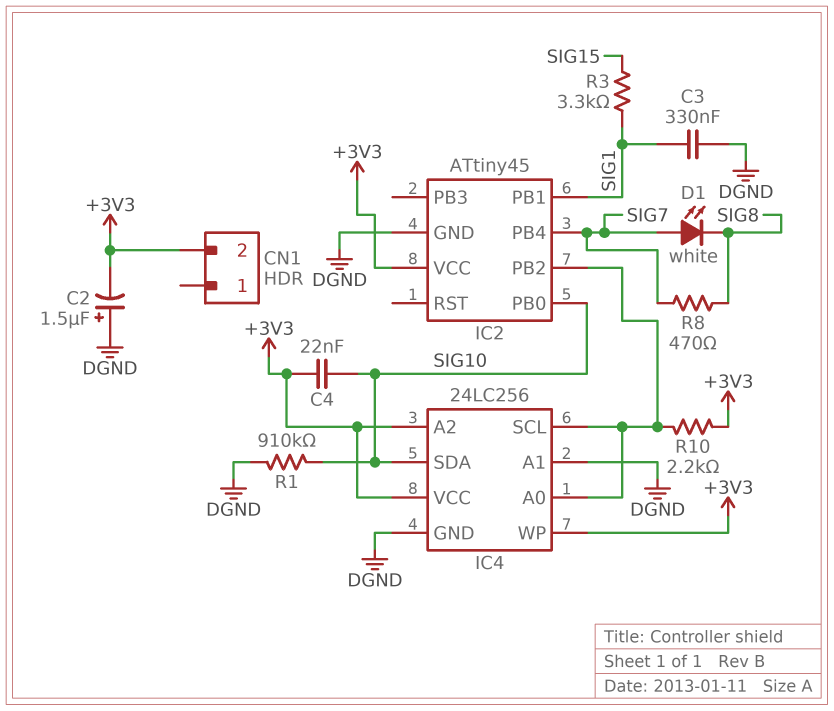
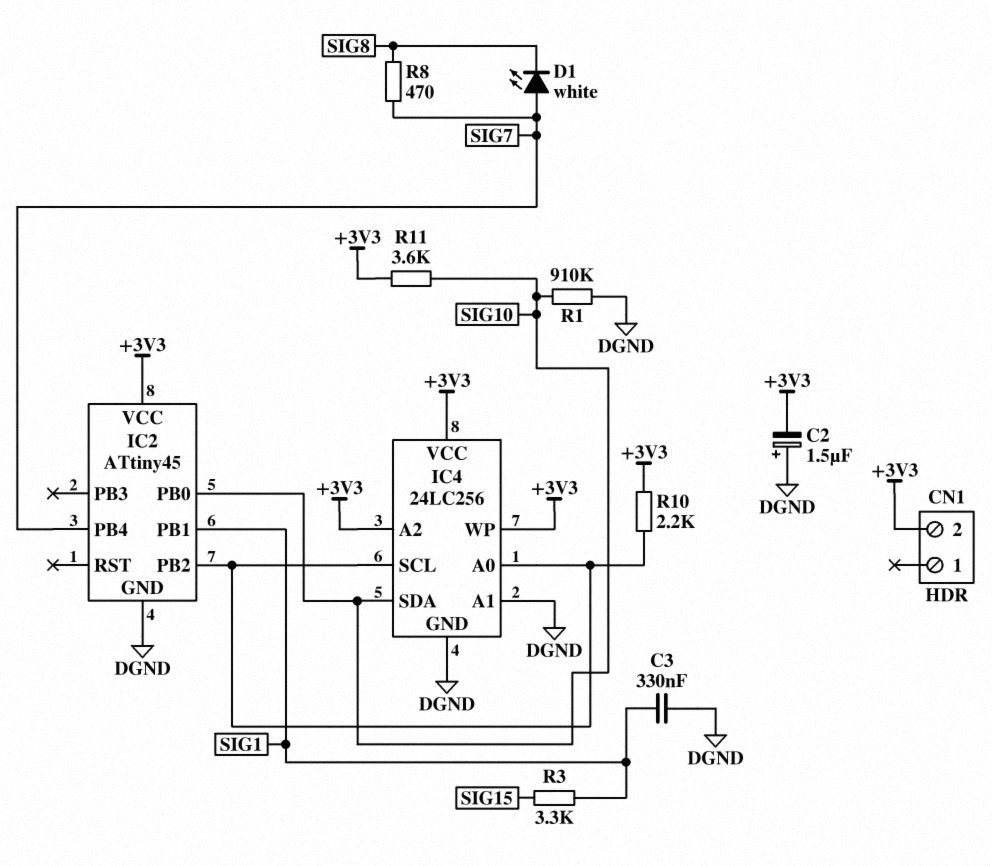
C4: 22nF (+3V3, SIG10) -> none
R11: none -> 3.6k (+3V3, SIG10)

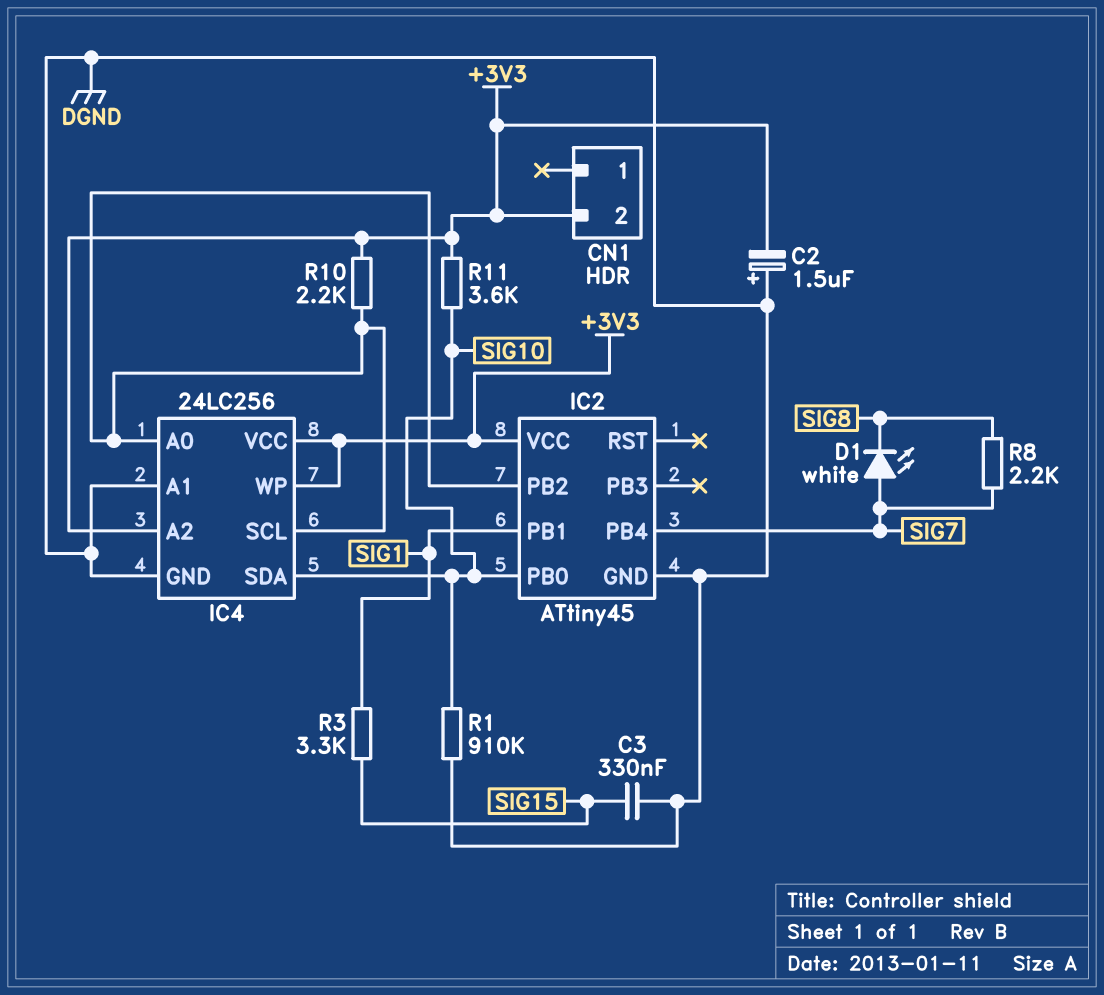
C3: 330nF (DGND, SIG1) -> 330nF (DGND, SIG15)
R8: 470 (SIG7, SIG8) -> 2.2k (SIG7, SIG8)

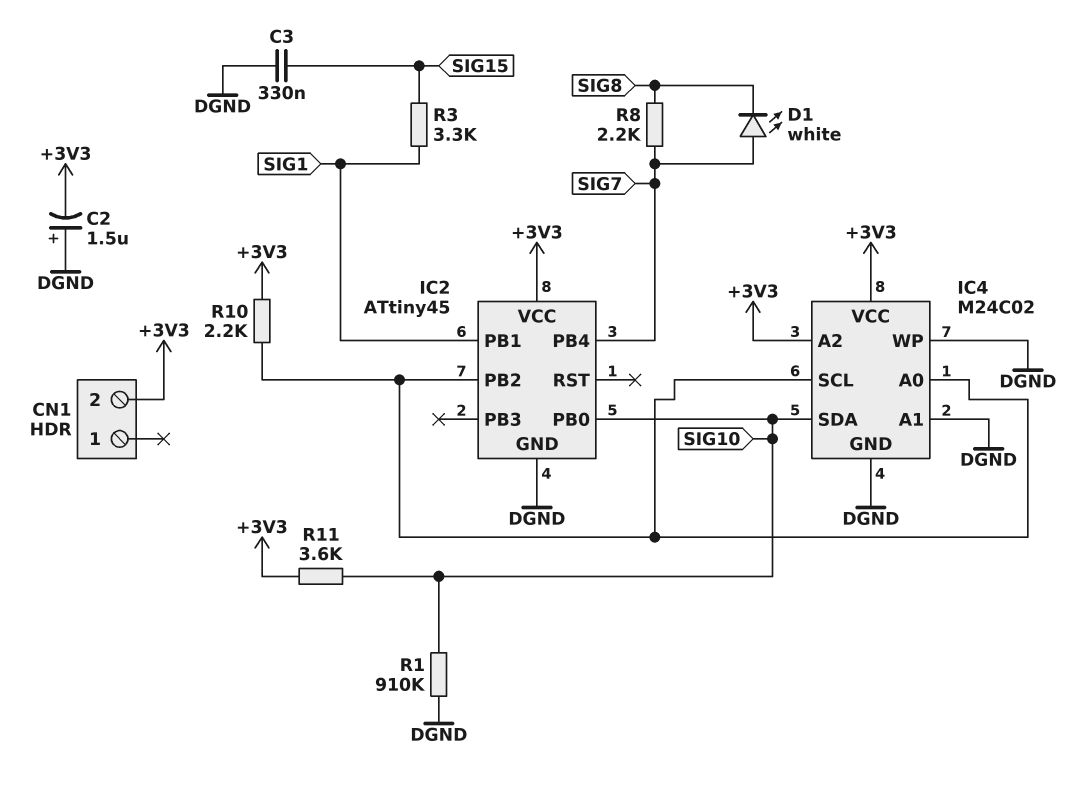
IC4: 24LC256 -> M24C02
IC4 pin WP: +3V3 -> DGND

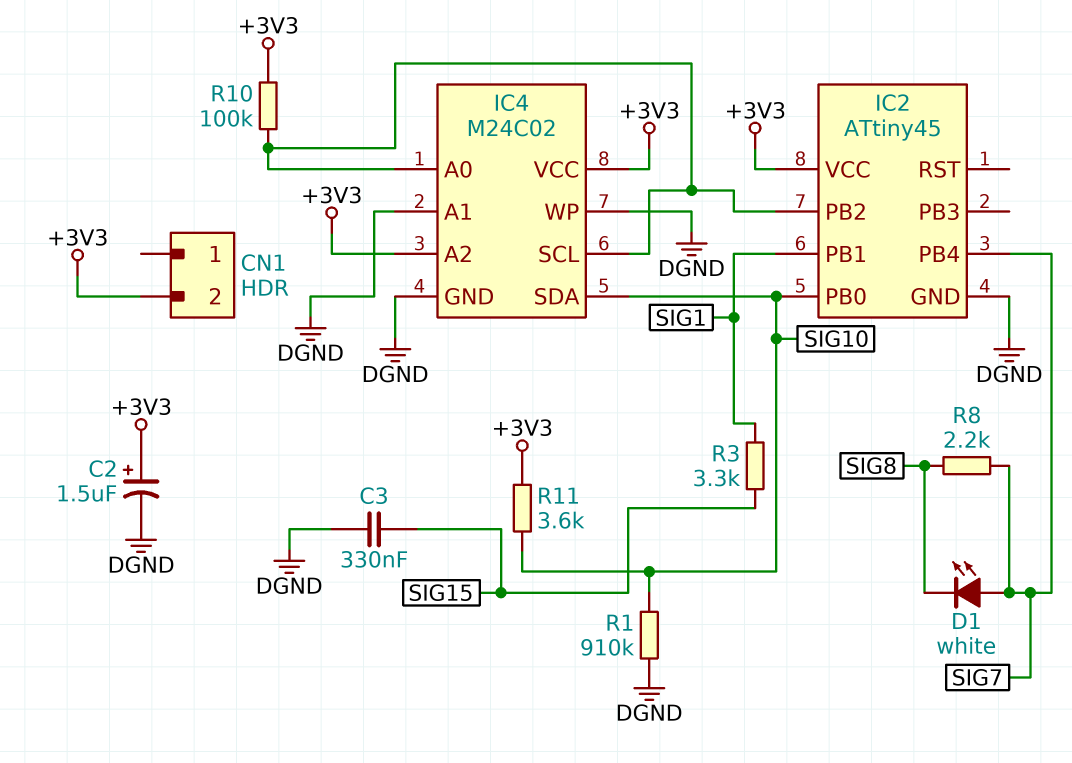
C2: 1.5uF (plus DGND, minus +3V3) -> 1.5uF (plus +3V3, minus DGND)
R10: 2.2k (+3V3, IC2/PB2) -> 100k (+3V3, IC2/PB2)

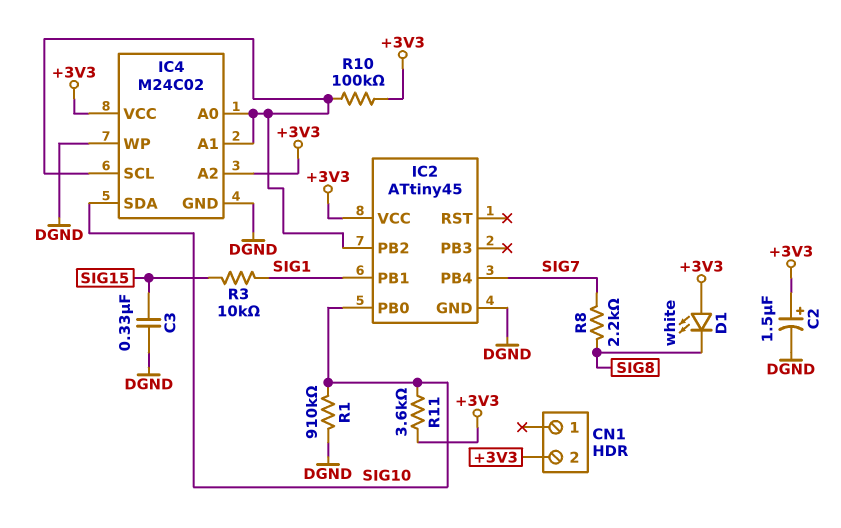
D1: LED white (A SIG7, K SIG8) -> LED white (A +3V3, K SIG8)
IC4 pin A1: DGND -> IC2/PB2
R3: 3.3k (SIG1, SIG15) -> 10k (SIG1, SIG15)

